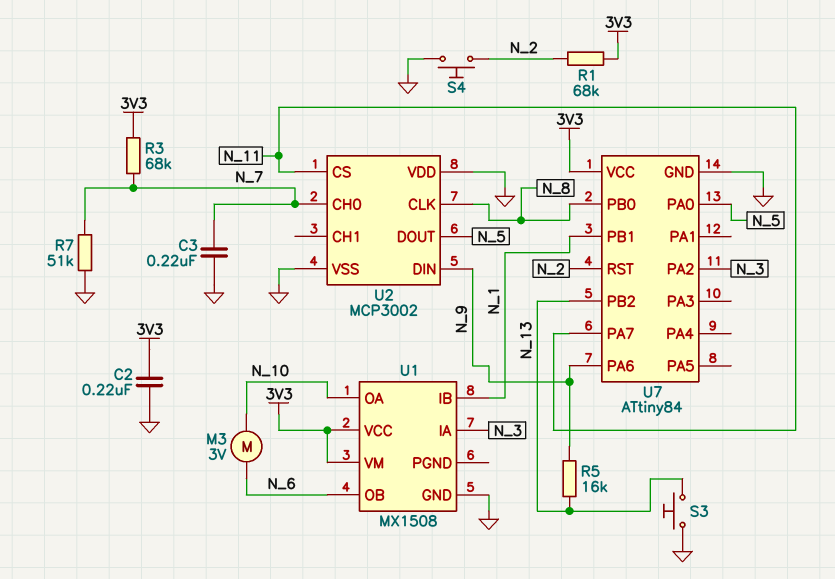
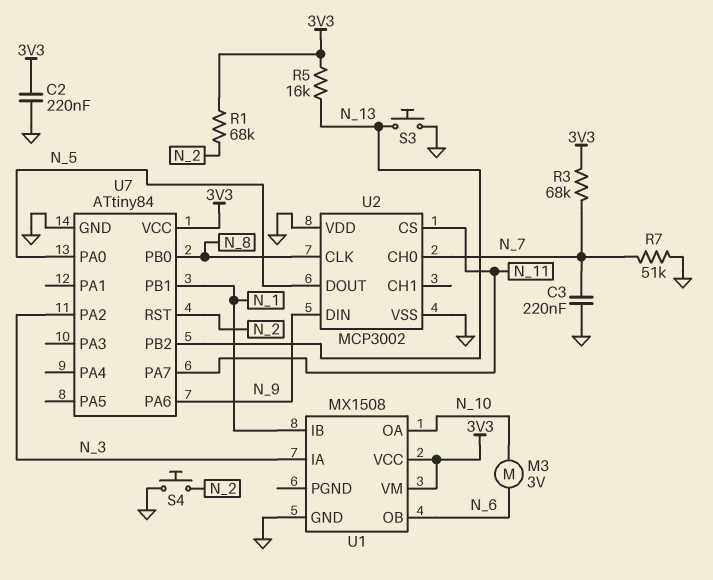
R5: 16k (N_9, N_13) -> 16k (3V3, N_13)

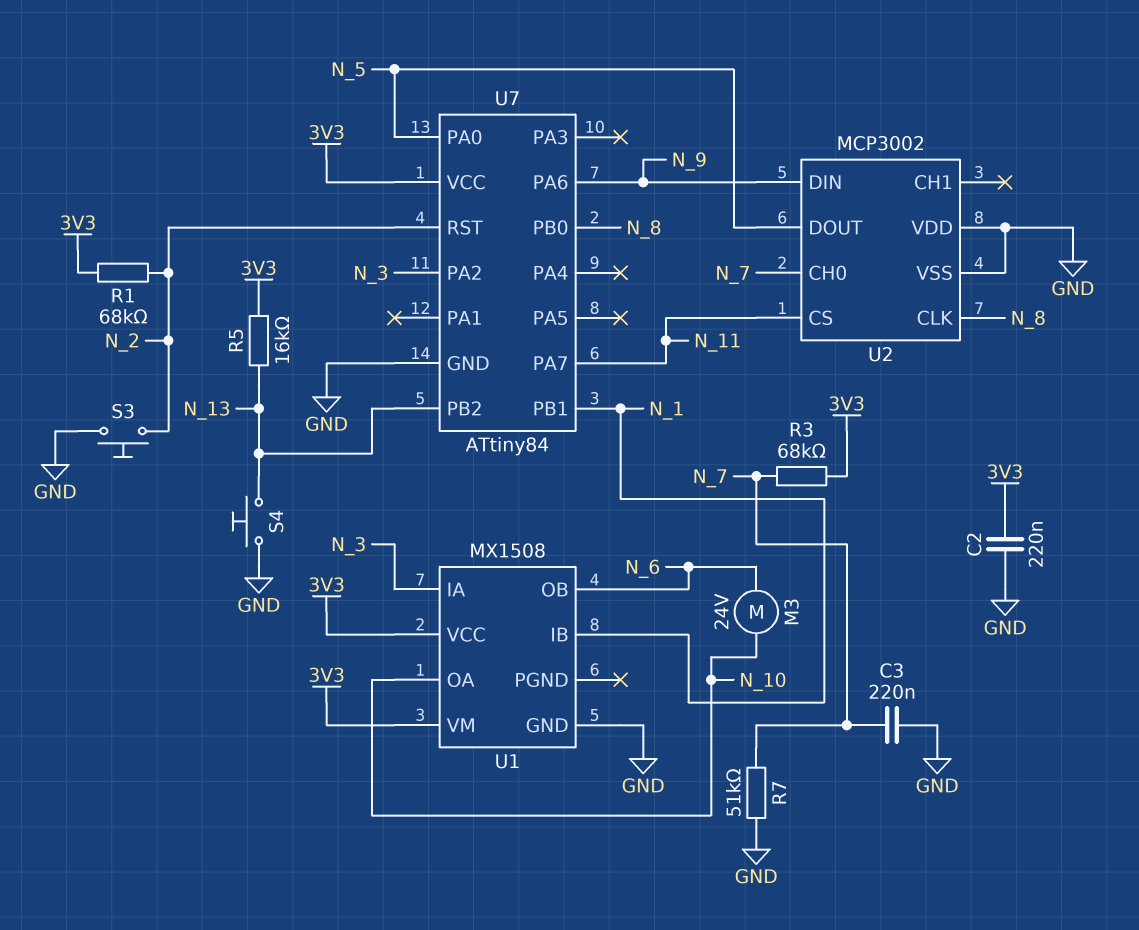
M3: motor 3V (N_6, N_10) -> motor 24V (N_6, N_10)
S3: button (GND, N_13) -> button (GND, N_2)
S4: button (GND, N_2) -> button (GND, N_13)

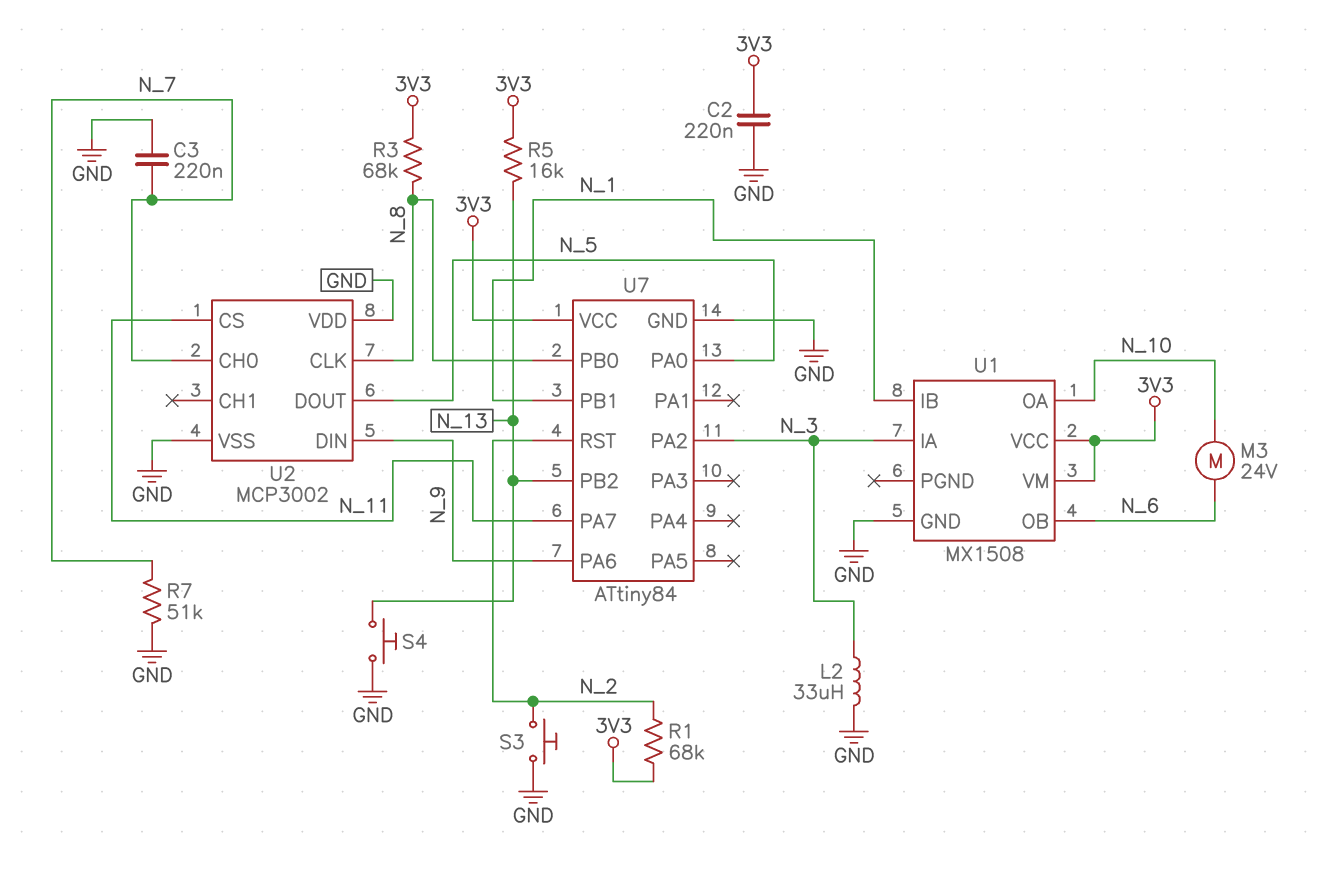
L2: none -> 33uH (GND, N_3)
R3: 68k (3V3, N_7) -> 68k (3V3, N_8)

